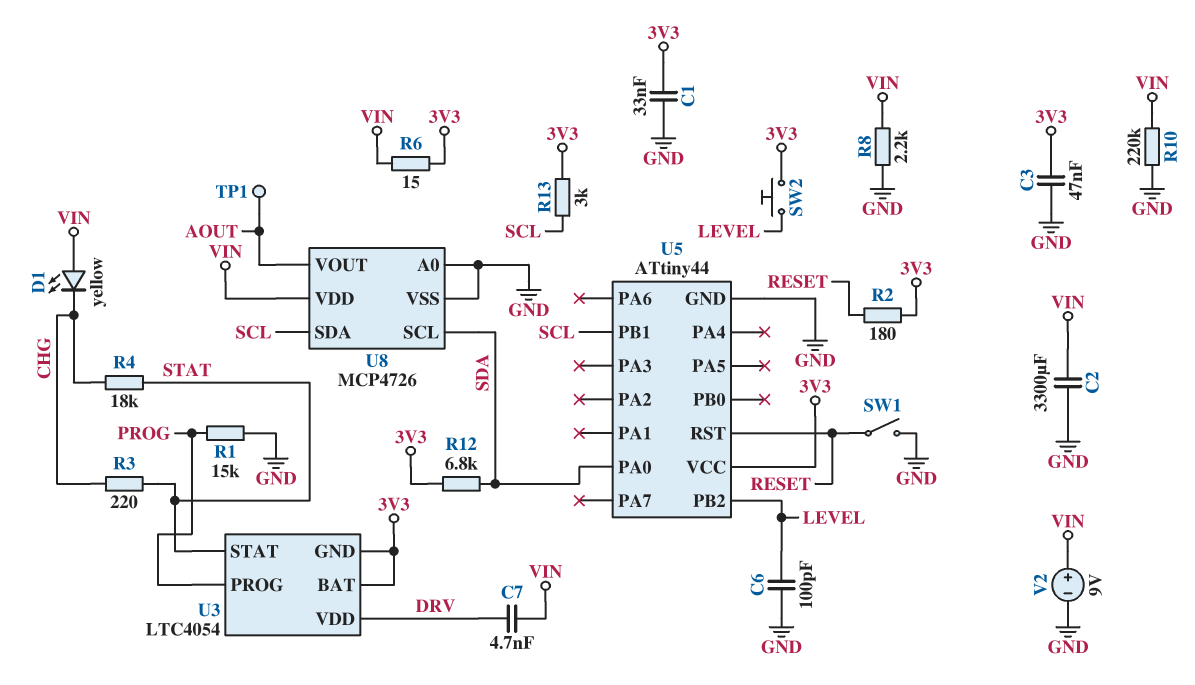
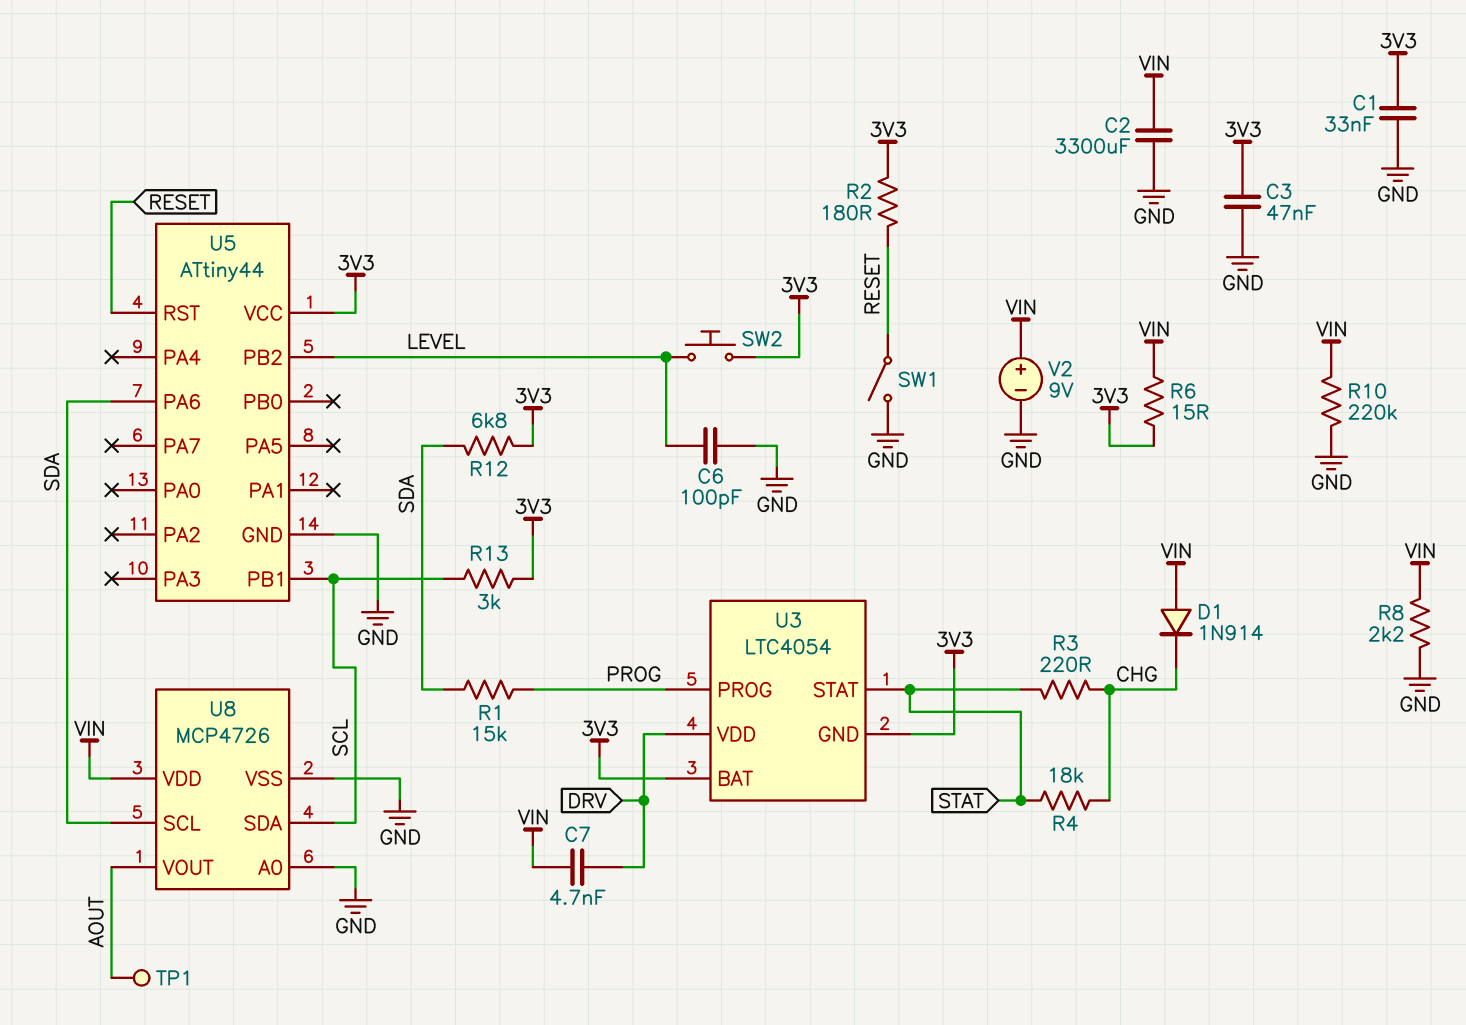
D1: LED yellow (A VIN, K CHG) -> diode 1N914 (A VIN, K CHG)
R1: 15k (GND, PROG) -> 15k (PROG, SDA)
U5 pin PA0: SDA -> none
U5 pin PA6: none -> SDA

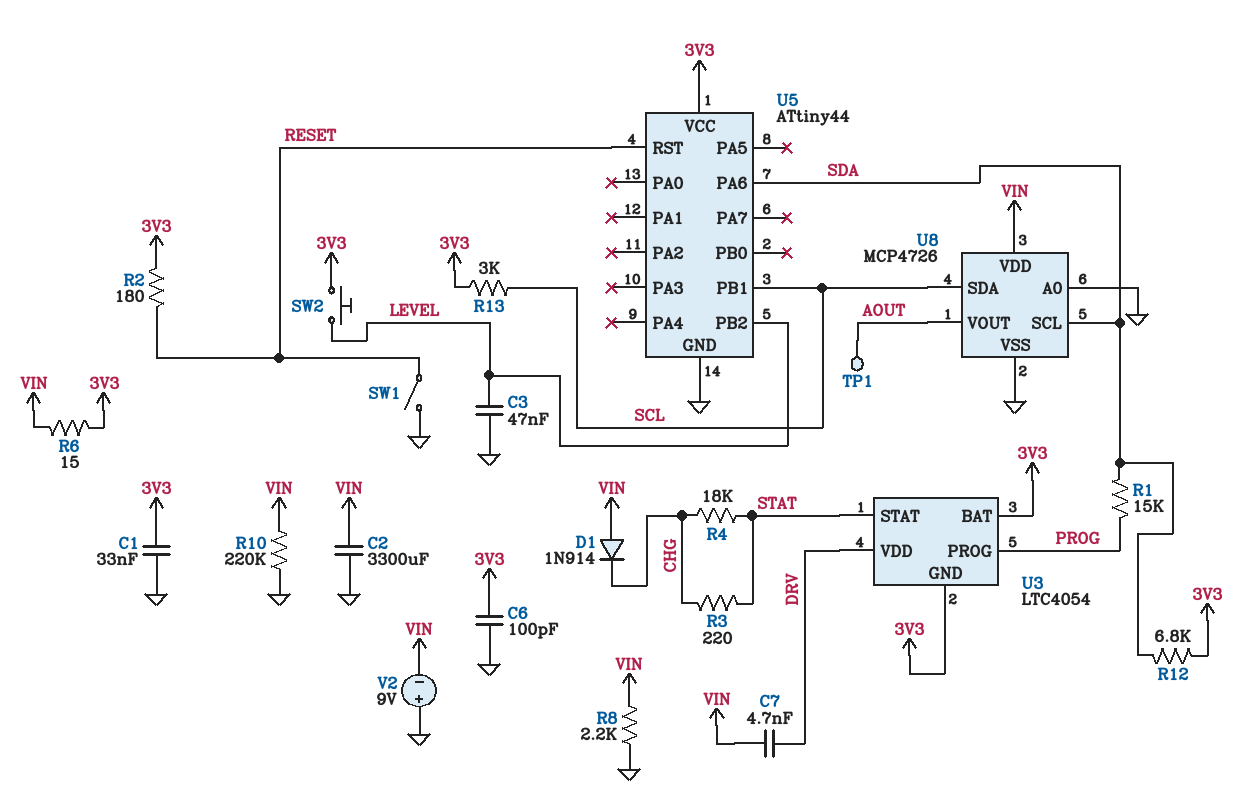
C3: 47nF (3V3, GND) -> 47nF (GND, LEVEL)
C6: 100pF (GND, LEVEL) -> 100pF (3V3, GND)
V2: 9V (plus VIN, minus GND) -> 9V (plus GND, minus VIN)

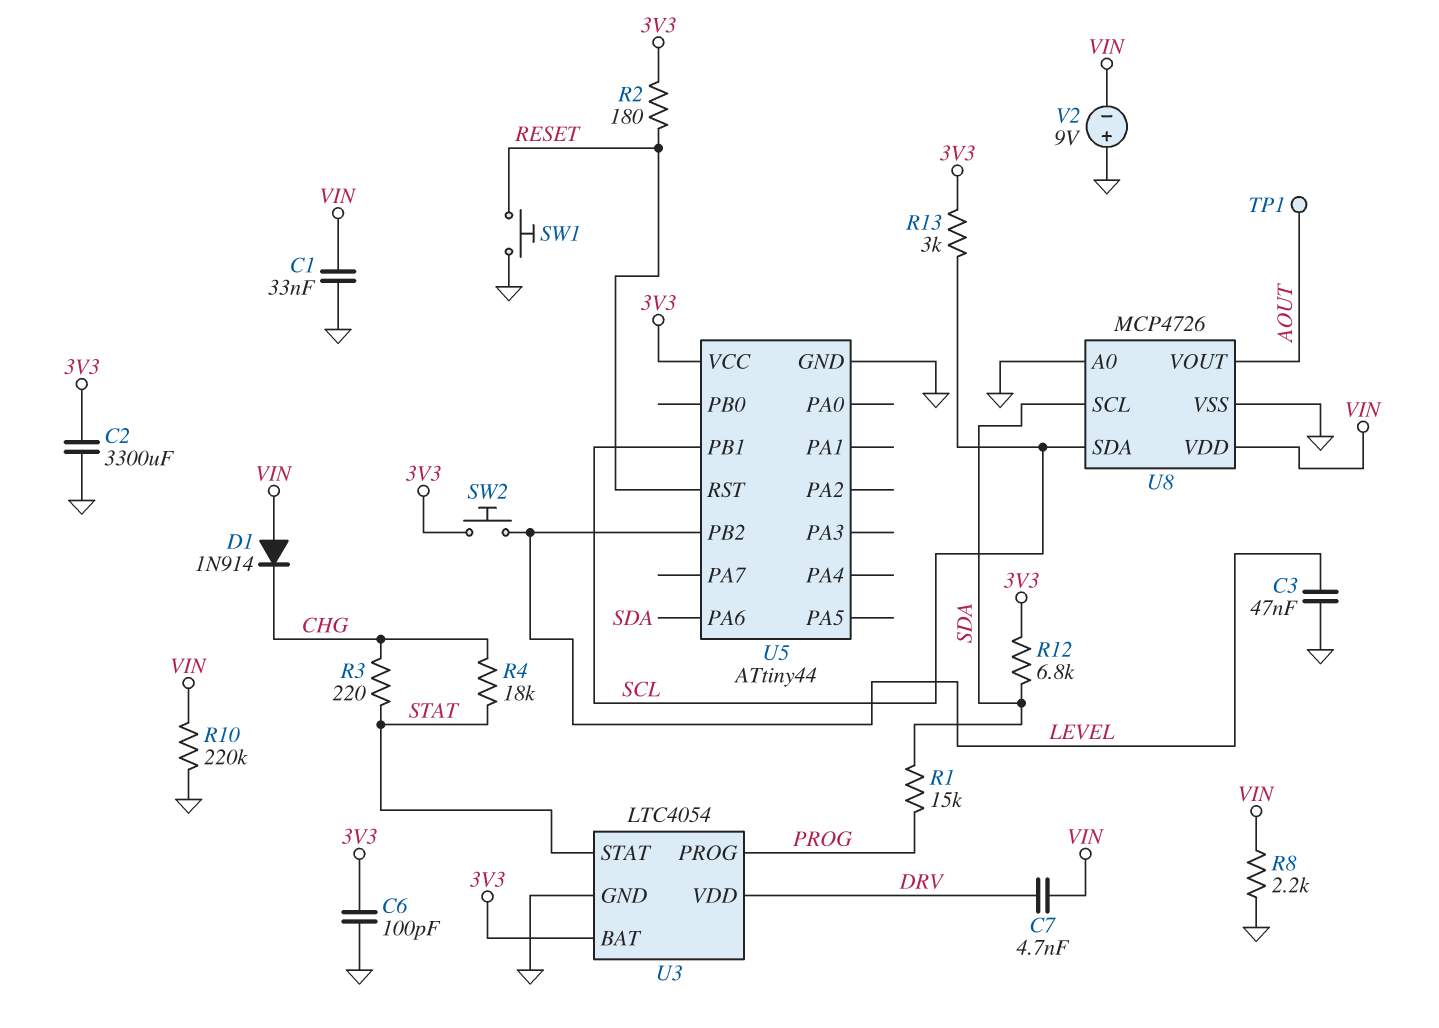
C1: 33nF (3V3, GND) -> 33nF (GND, VIN)
C2: 3300uF (GND, VIN) -> 3300uF (3V3, GND)
R6: 15 (3V3, VIN) -> none
SW1: switch (GND, RESET) -> button (GND, RESET)
U3 pin GND: 3V3 -> GND

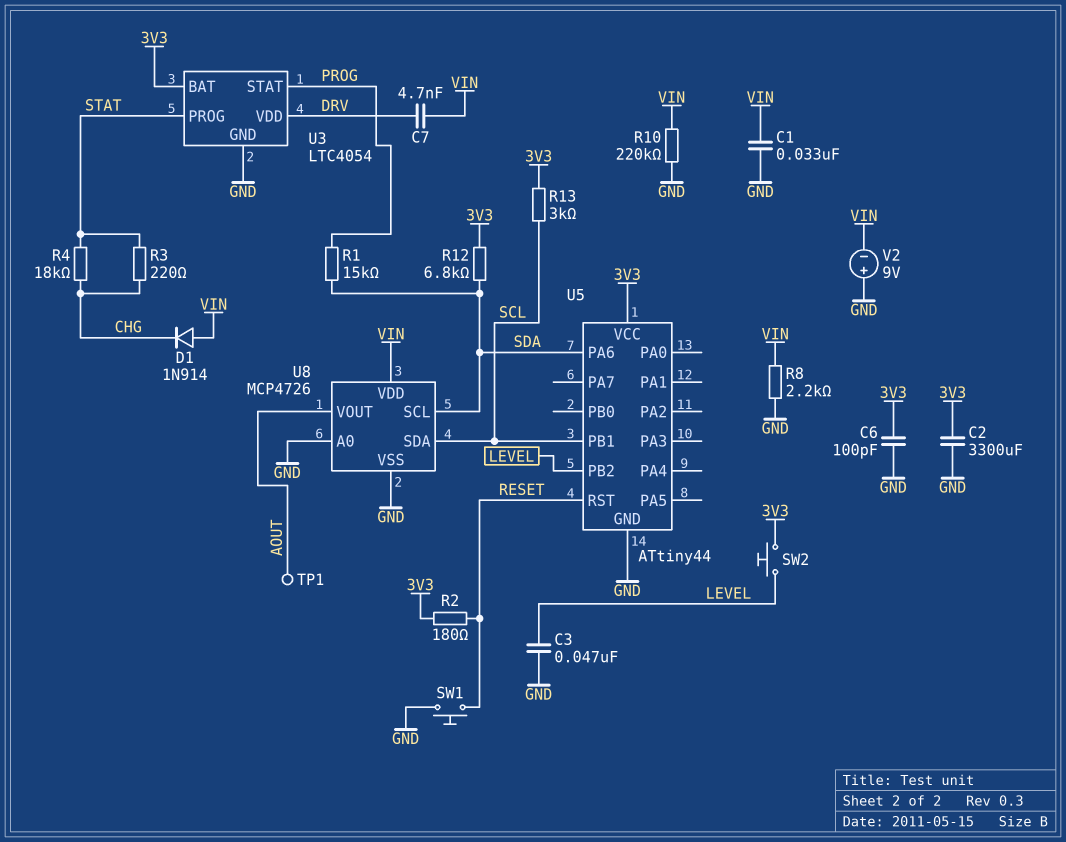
U3 pin PROG: PROG -> STAT
U3 pin STAT: STAT -> PROG

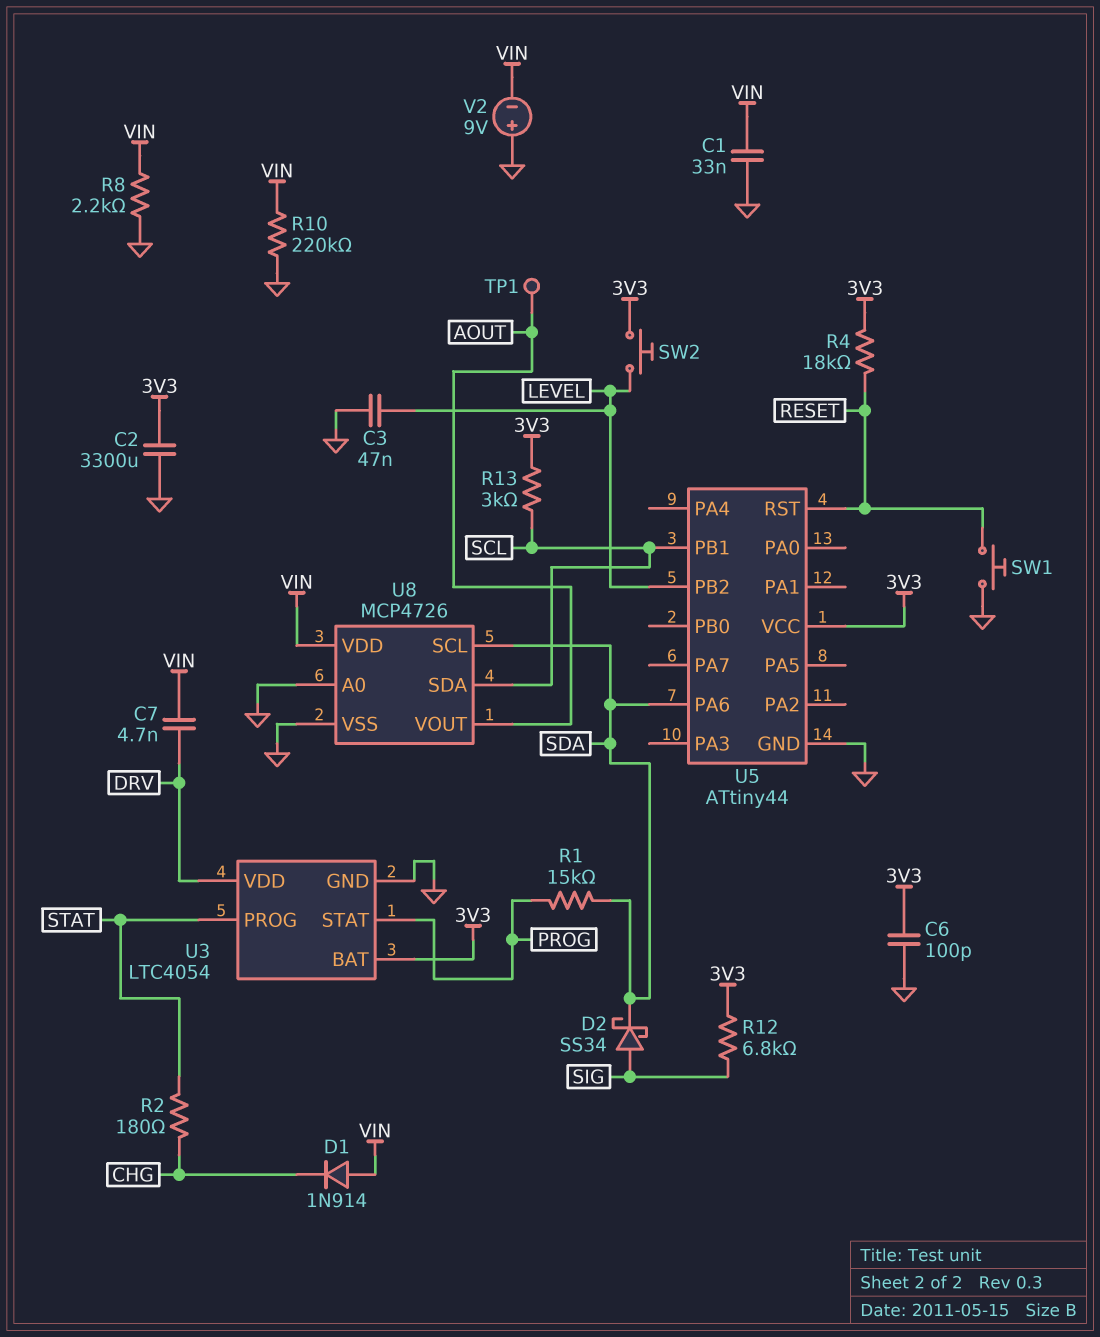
D2: none -> schottky SS34 (A SIG, K SDA)
R2: 180 (3V3, RESET) -> 180 (CHG, STAT)
R3: 220 (CHG, STAT) -> none
R4: 18k (CHG, STAT) -> 18k (3V3, RESET)
R12: 6.8k (3V3, SDA) -> 6.8k (3V3, SIG)

